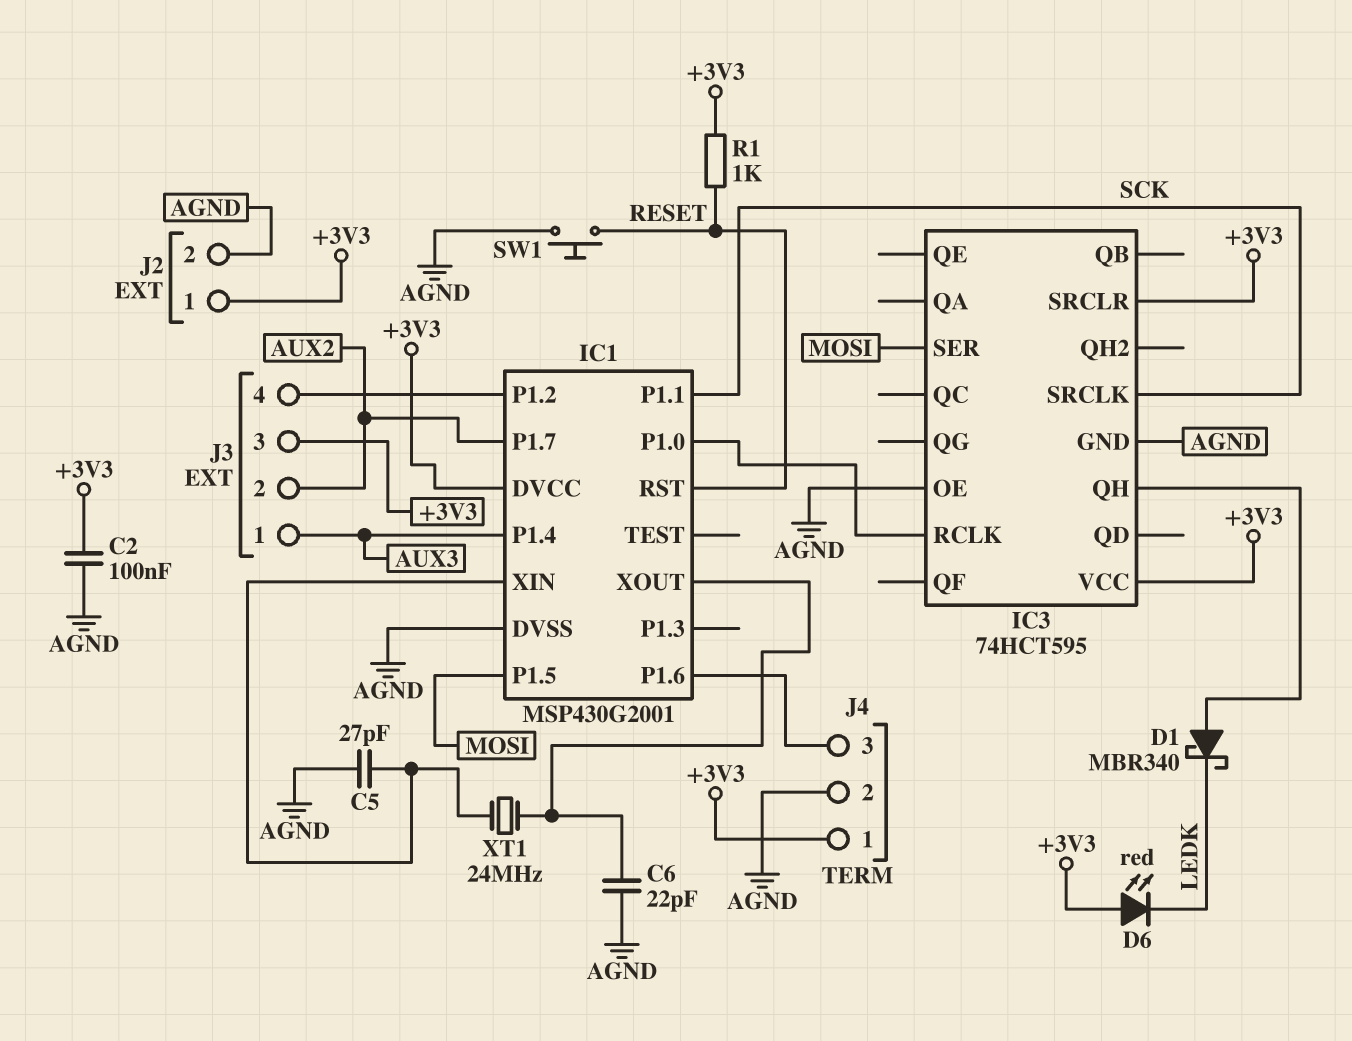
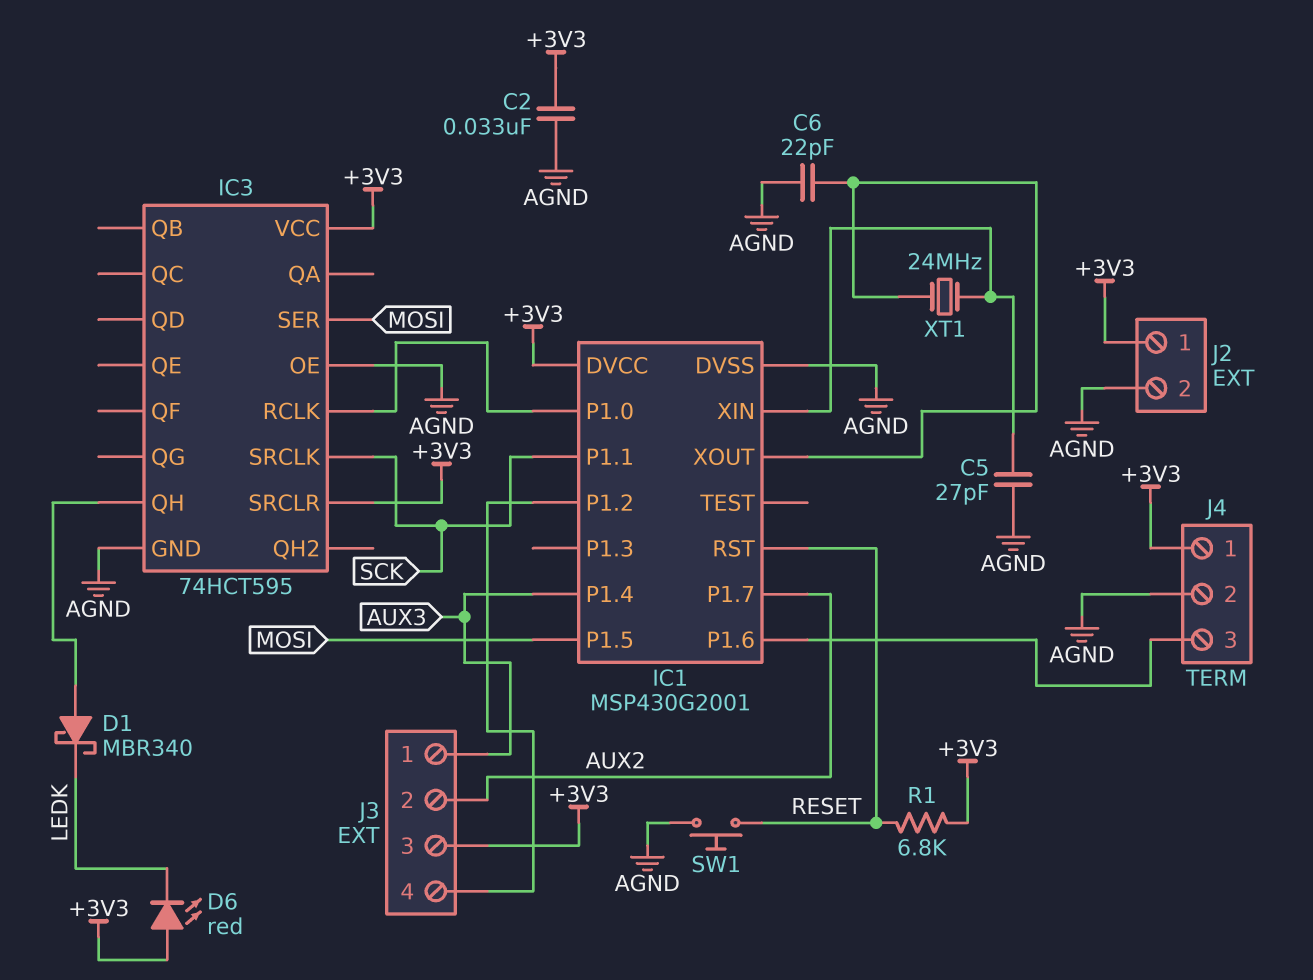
C2: 100nF (+3V3, AGND) -> 33nF (+3V3, AGND)
R1: 1k (+3V3, RESET) -> 6.8k (+3V3, RESET)

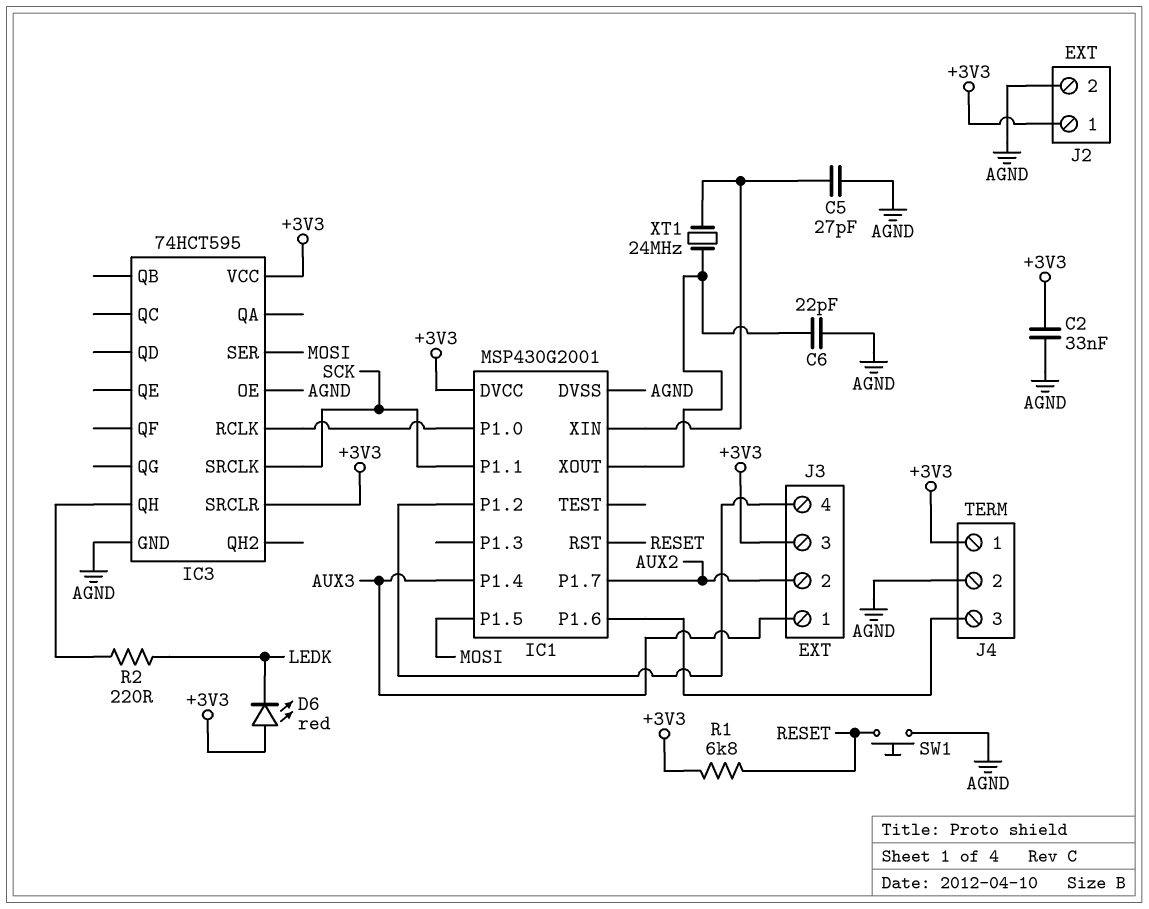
D1: schottky MBR340 (A IC3/QH, K LEDK) -> none
R2: none -> 220 (IC3/QH, LEDK)

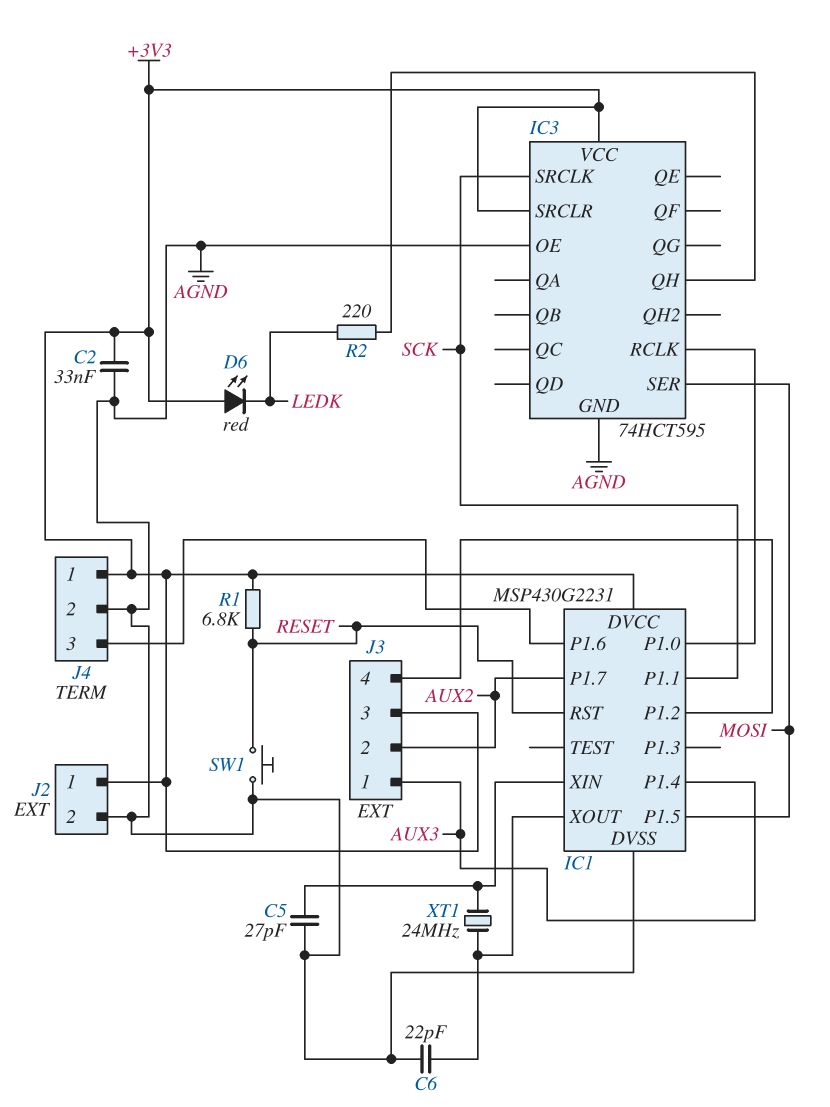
IC1: MSP430G2001 -> MSP430G2231

